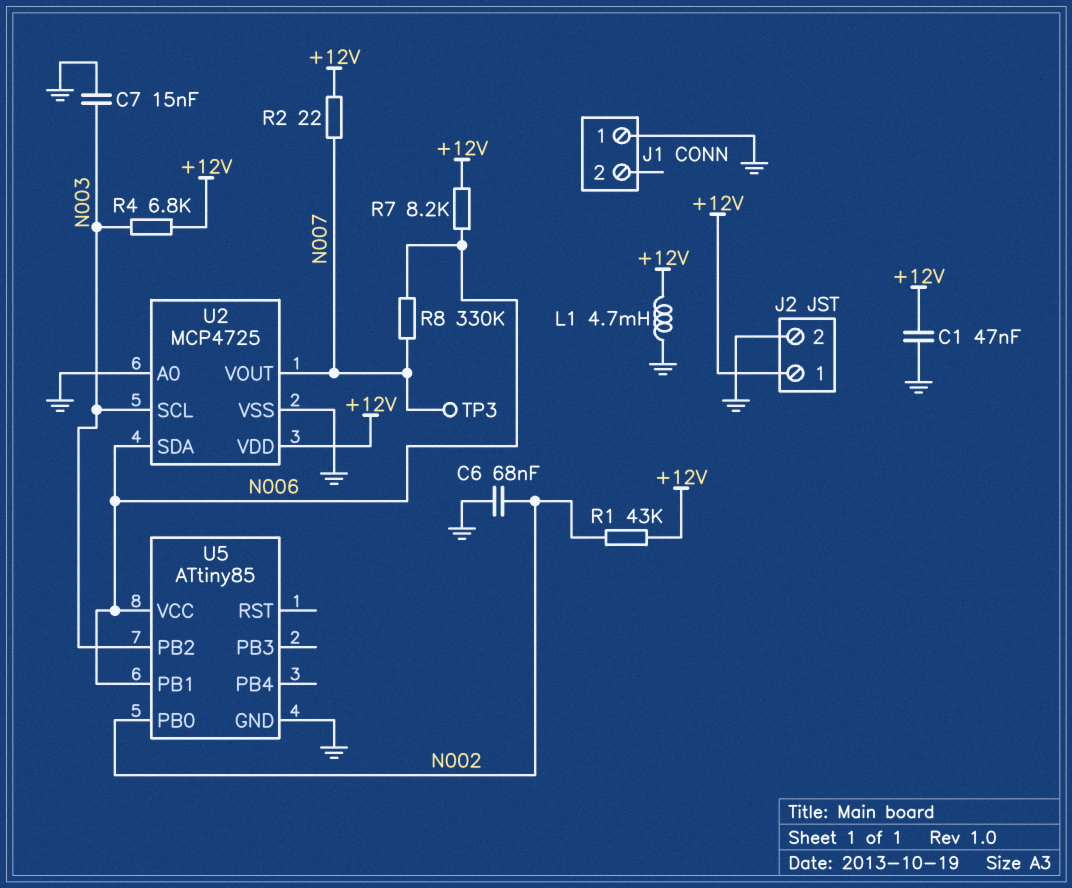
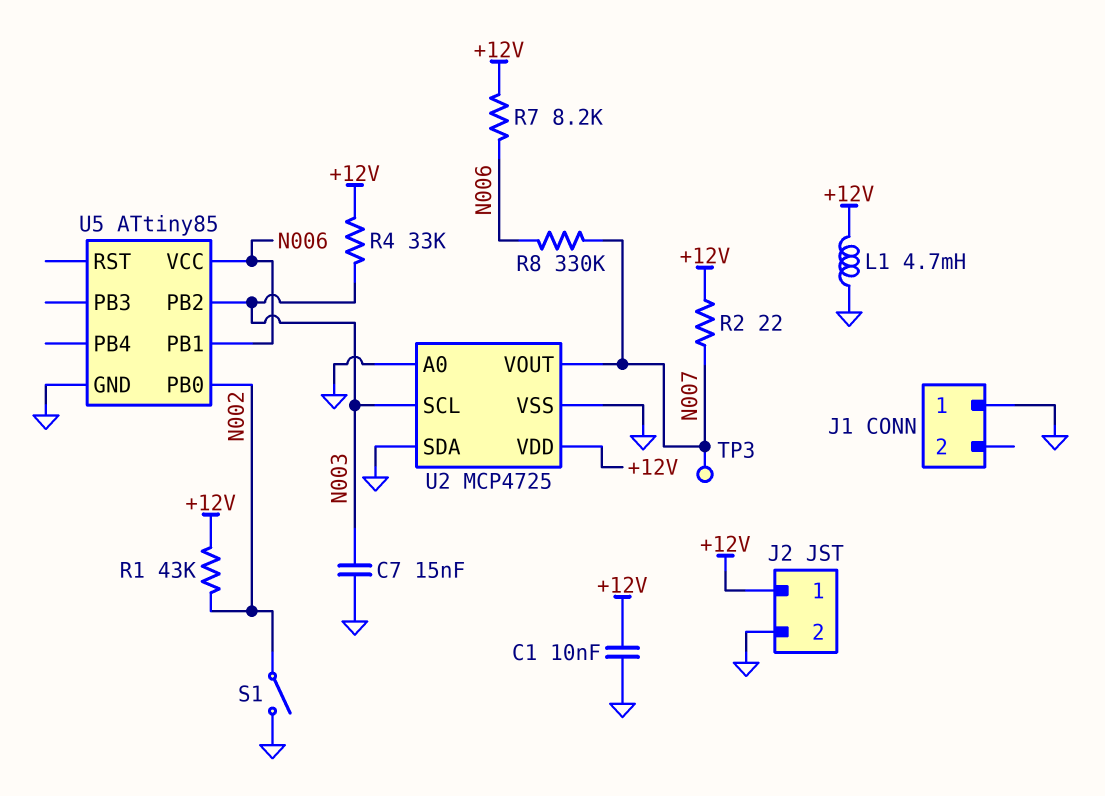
C1: 47nF (+12V, GND) -> 10nF (+12V, GND)
C6: 68nF (GND, N002) -> none
R4: 6.8k (+12V, N003) -> 33k (+12V, N003)
S1: none -> switch (GND, N002)
U2 pin SDA: N006 -> GND

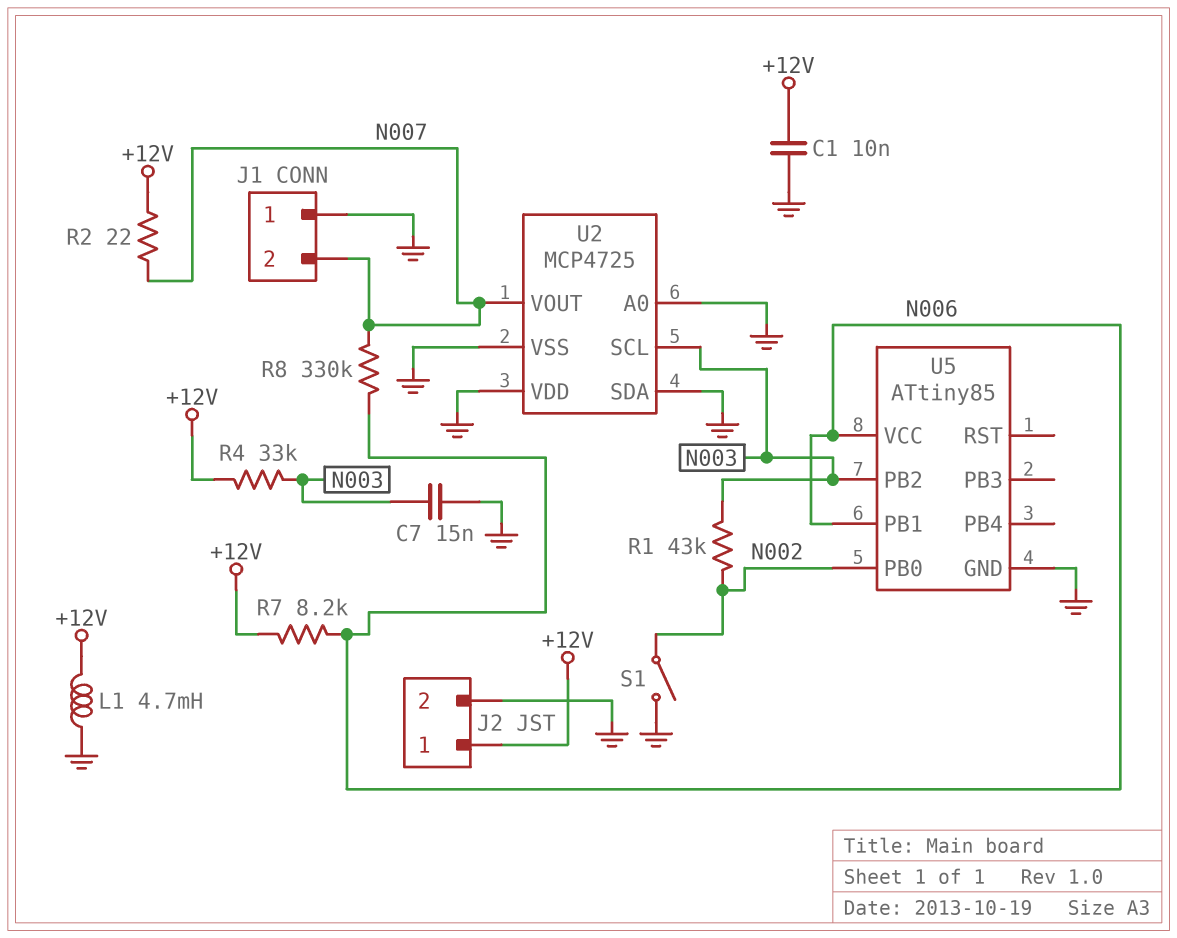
J1 pin 2: none -> N007
R1: 43k (+12V, N002) -> 43k (N002, N003)
TP3: test point (N007) -> none
U2 pin VDD: +12V -> GND

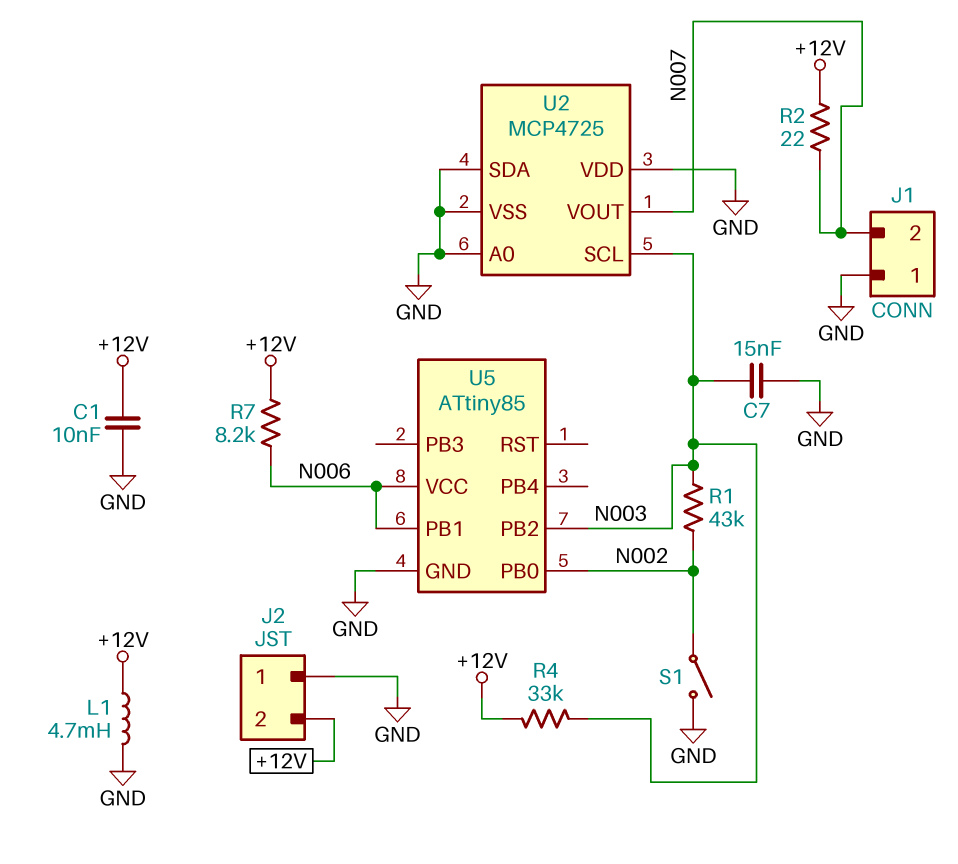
J2 pin 1: +12V -> GND
J2 pin 2: GND -> +12V
R8: 330k (N006, N007) -> none

